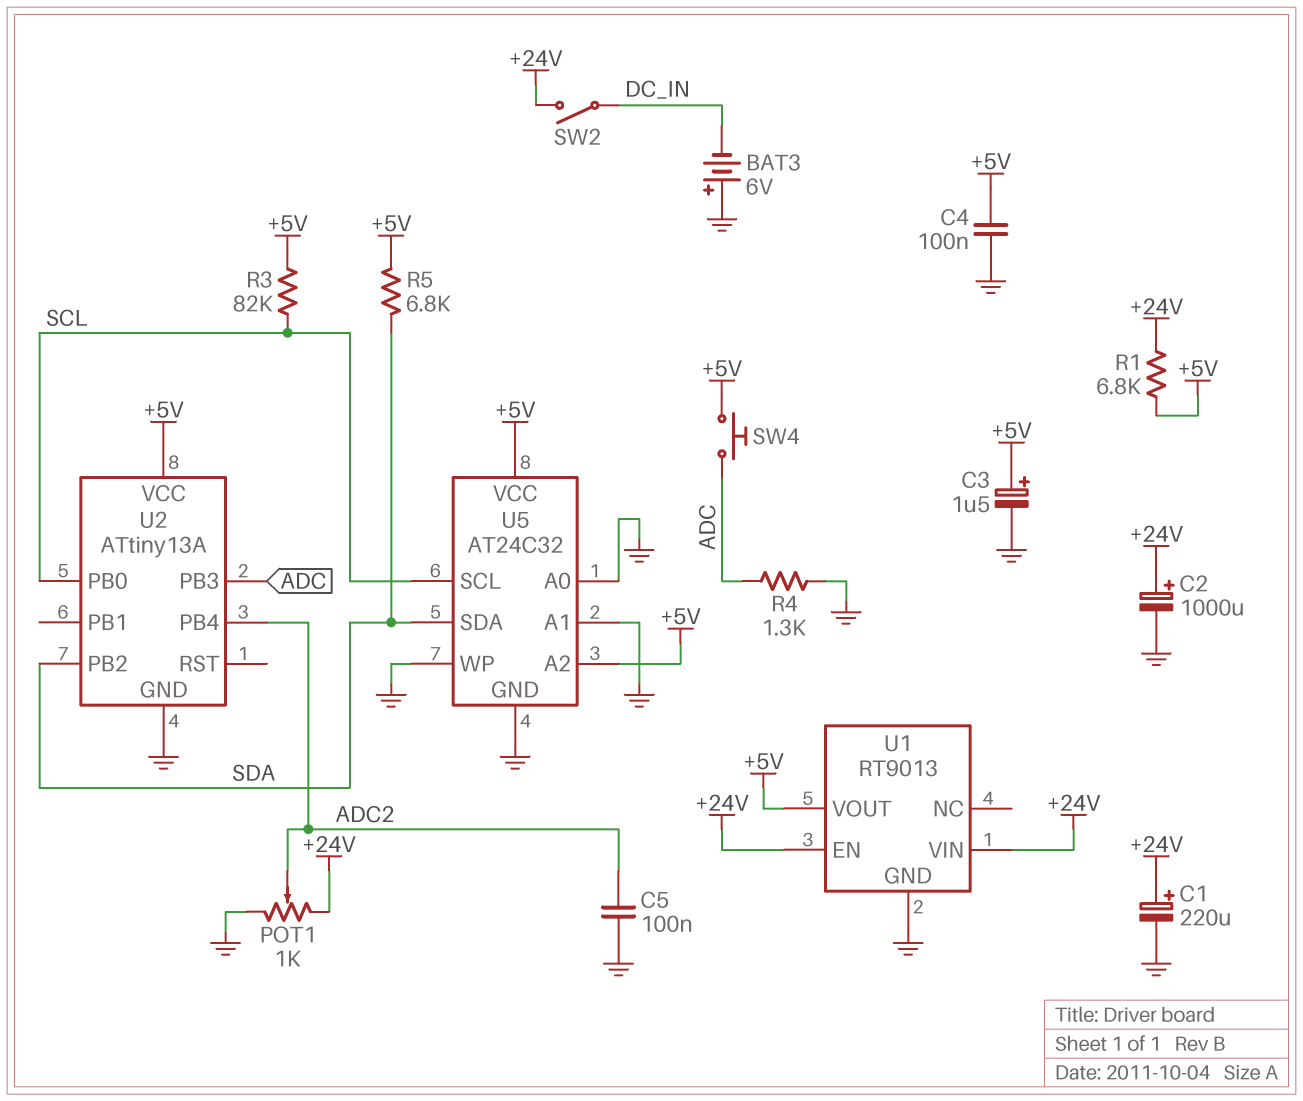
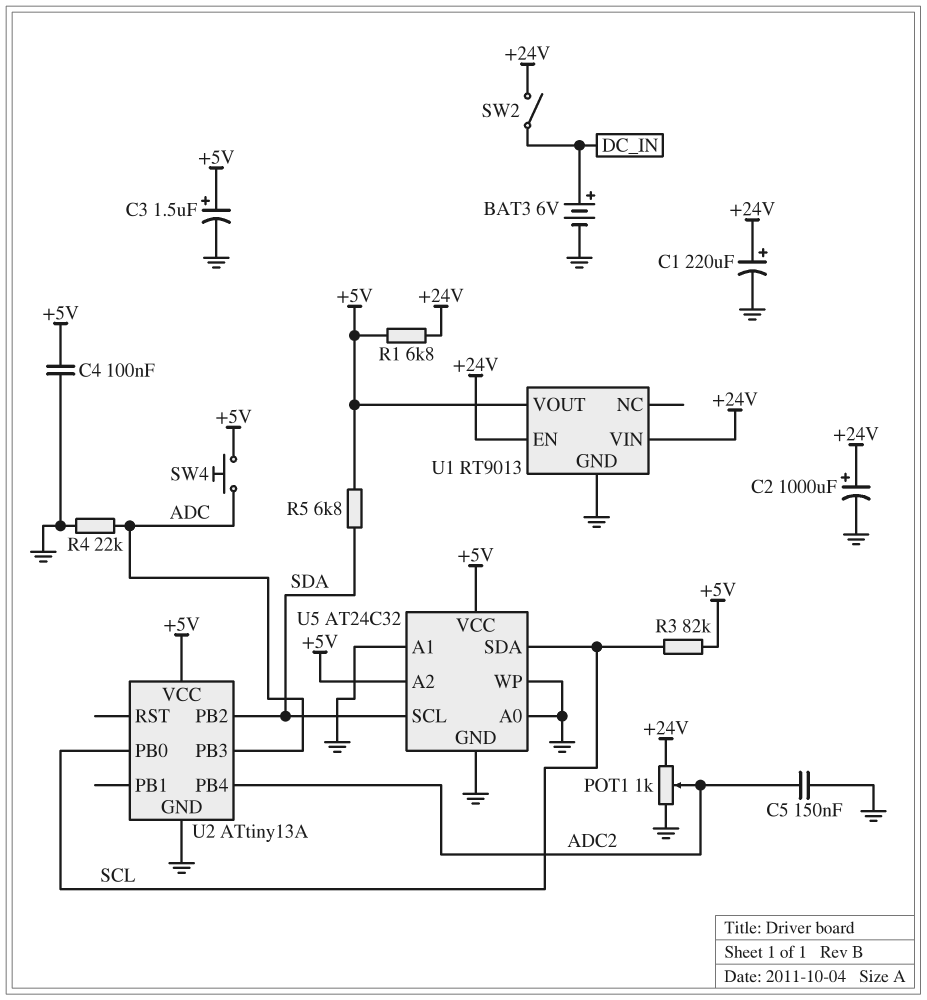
BAT3: 6V (plus GND, minus DC_IN) -> 6V (plus DC_IN, minus GND)
C5: 100nF (ADC2, GND) -> 150nF (ADC2, GND)
R4: 1.3k (ADC, GND) -> 22k (ADC, GND)
U5 pin SCL: SCL -> SDA
U5 pin SDA: SDA -> SCL

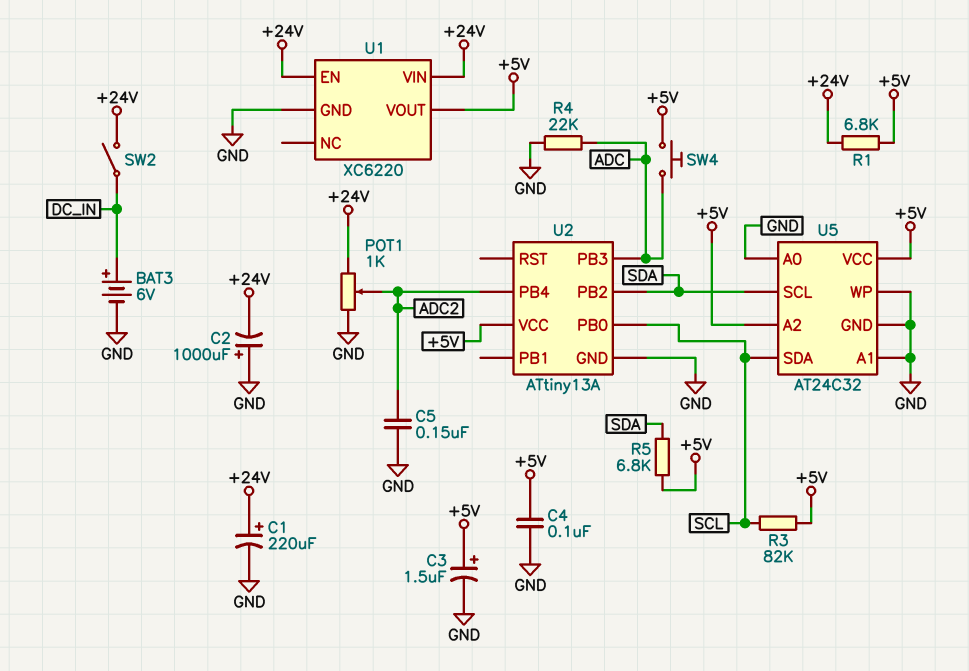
C2: 1000uF (plus +24V, minus GND) -> 1000uF (plus GND, minus +24V)
U1: RT9013 -> XC6220

